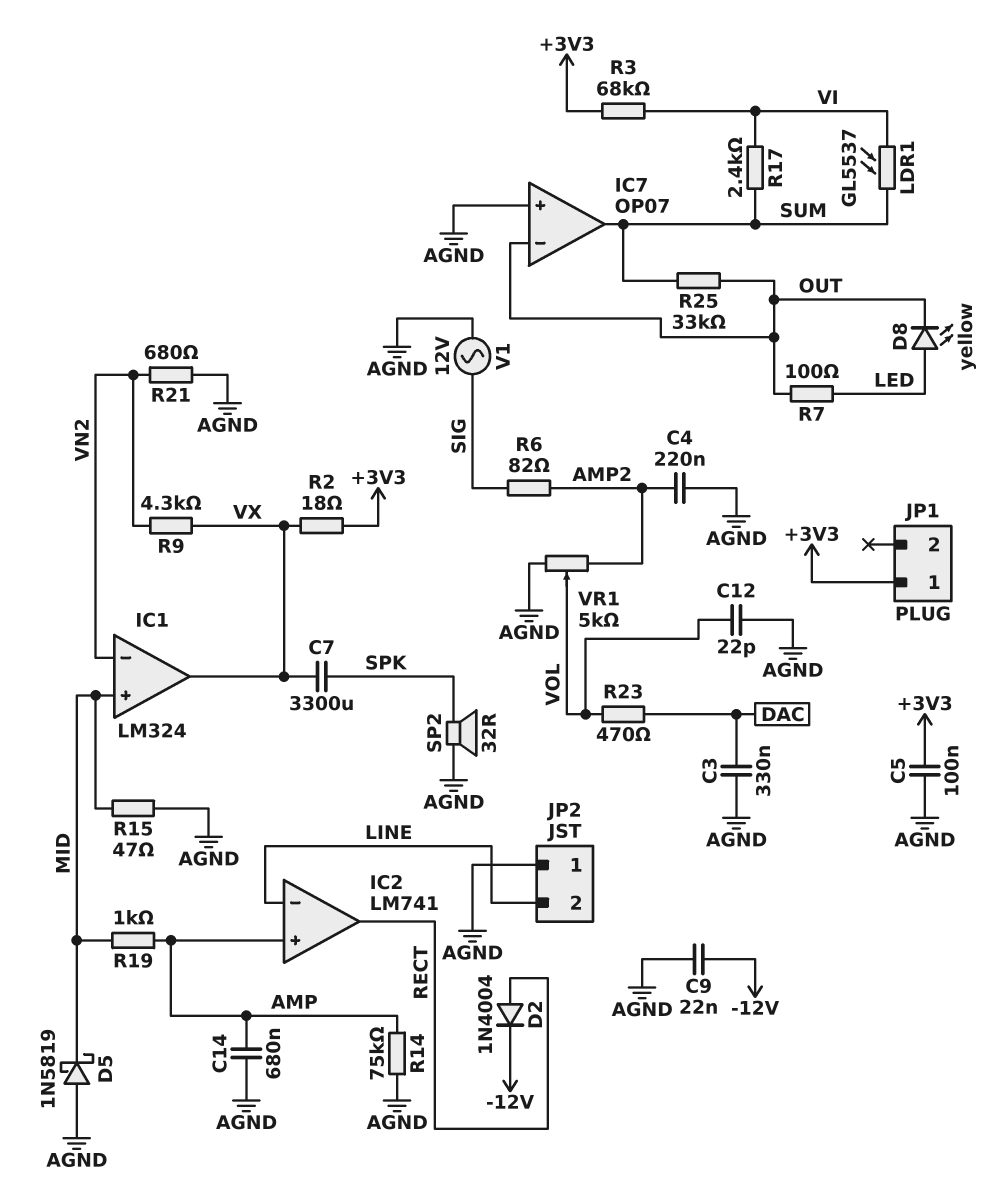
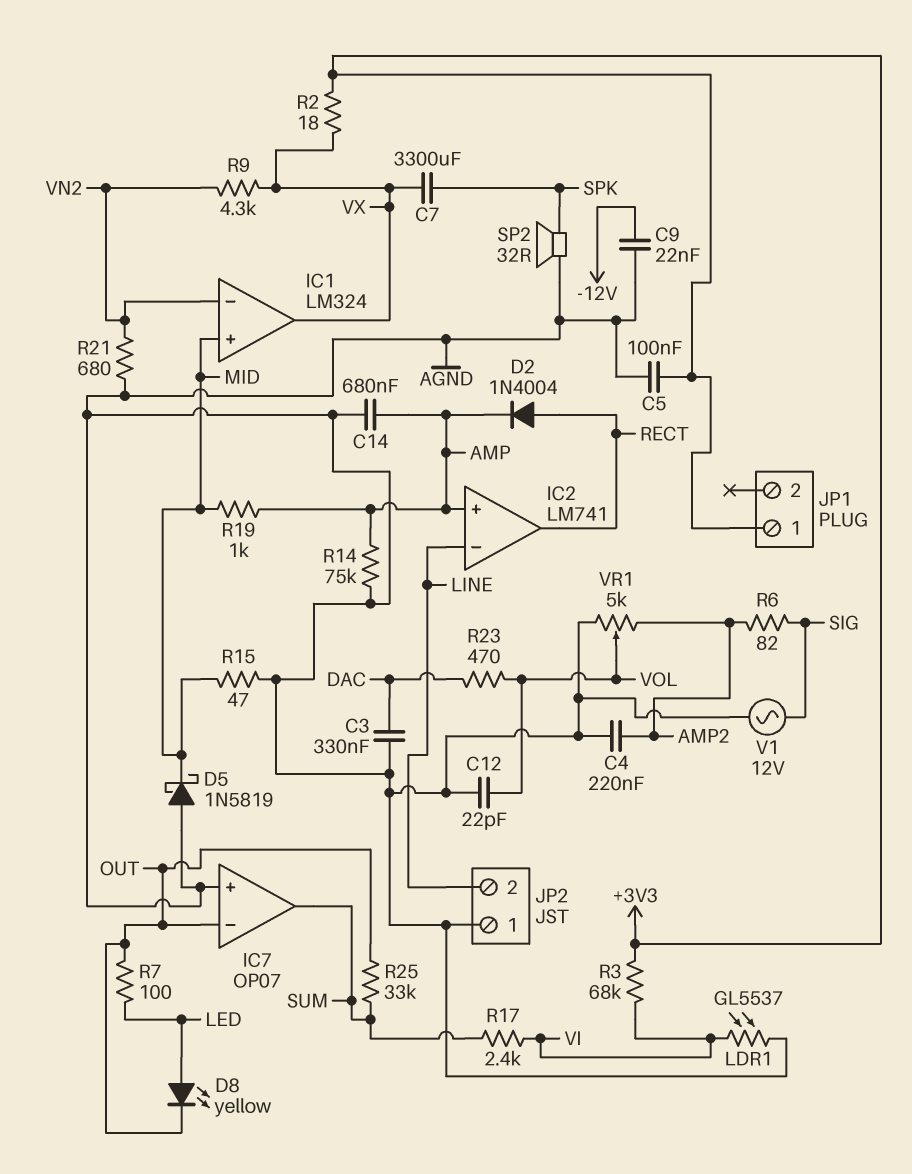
D2: diode 1N4004 (A RECT, K -12V) -> diode 1N4004 (A RECT, K AMP)
LDR1: GL5537 (SUM, VI) -> GL5537 (AGND, VI)

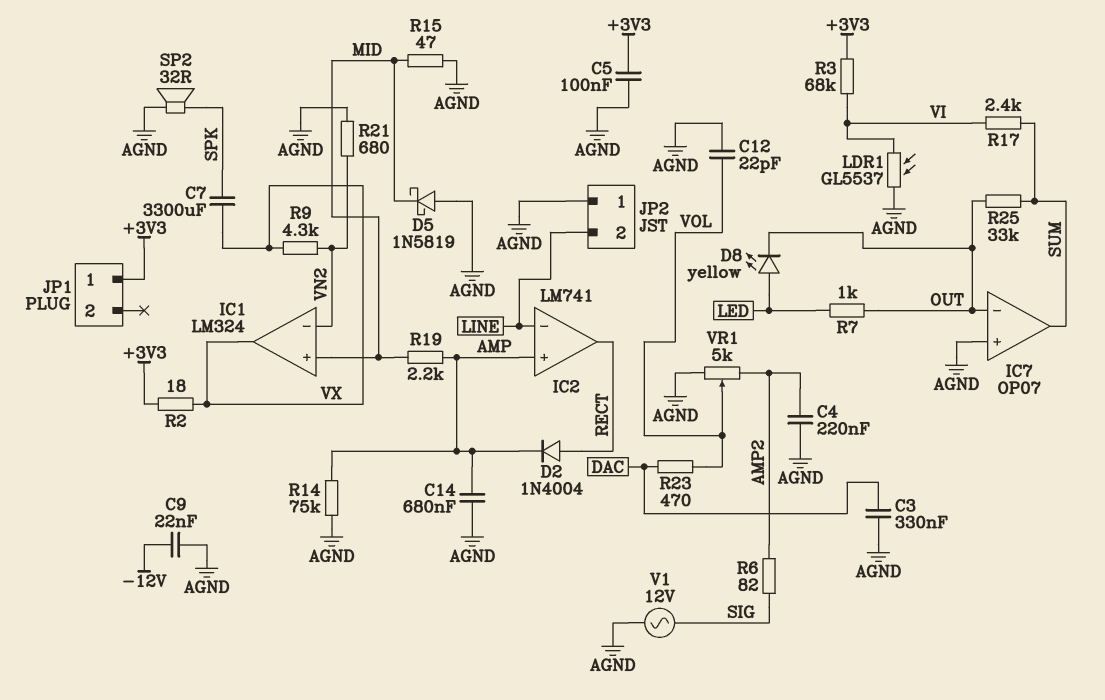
R7: 100 (LED, OUT) -> 1k (LED, OUT)
R19: 1k (AMP, MID) -> 2.2k (AMP, MID)

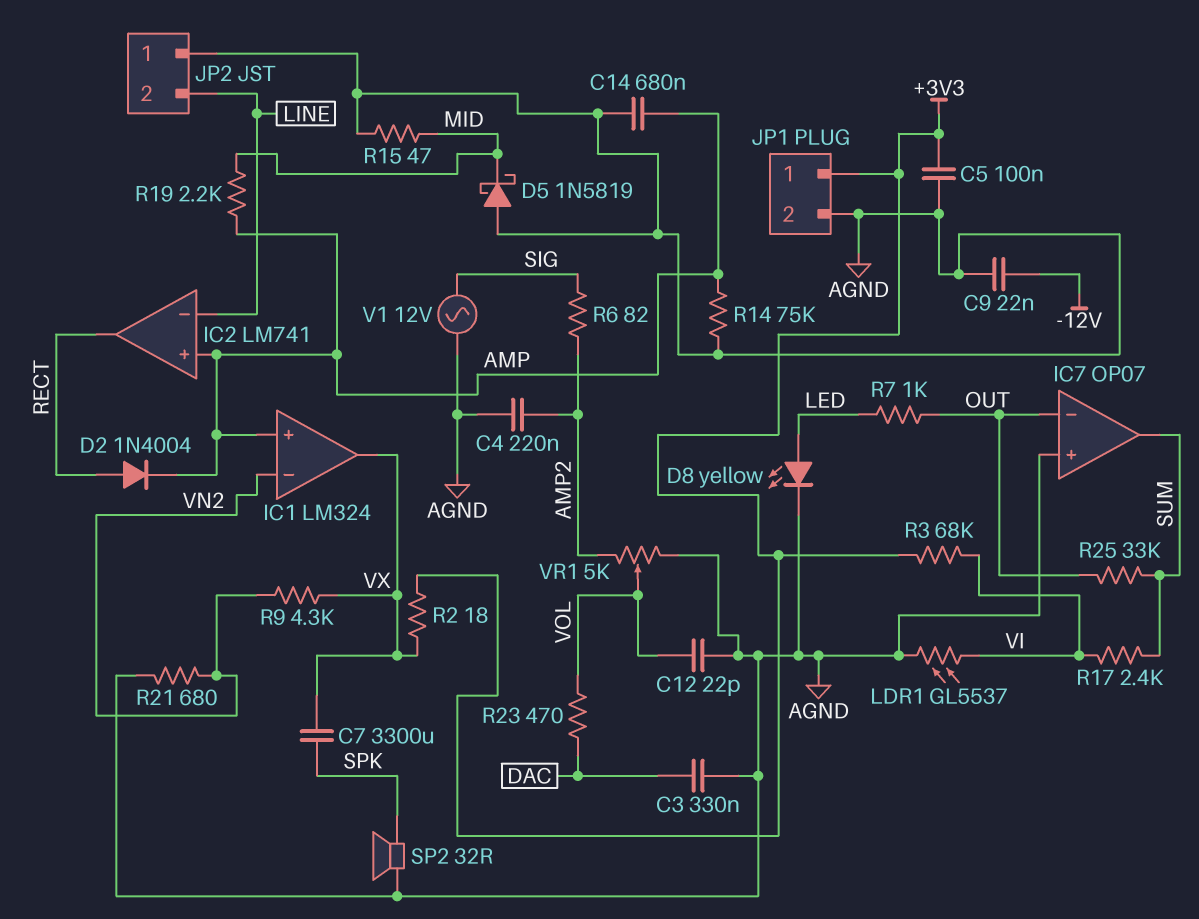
D8: LED yellow (A LED, K OUT) -> LED yellow (A LED, K AGND)
IC1 pin in+: MID -> AMP
JP1 pin 2: none -> AGND

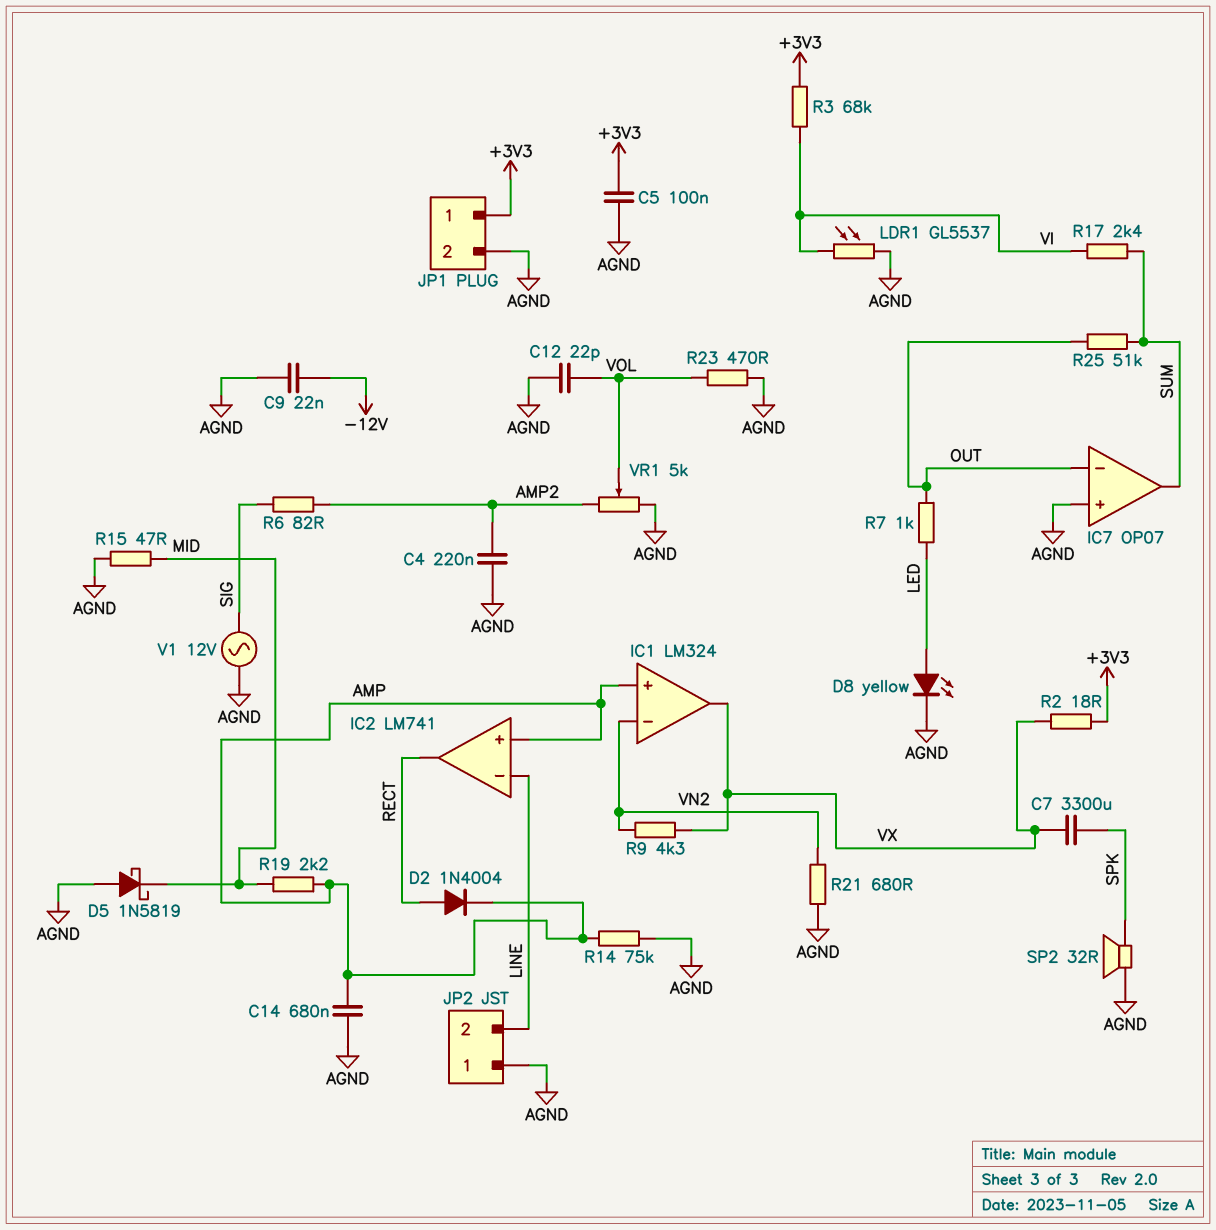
C3: 330nF (AGND, DAC) -> none
R23: 470 (DAC, VOL) -> 470 (AGND, VOL)
R25: 33k (OUT, SUM) -> 51k (OUT, SUM)

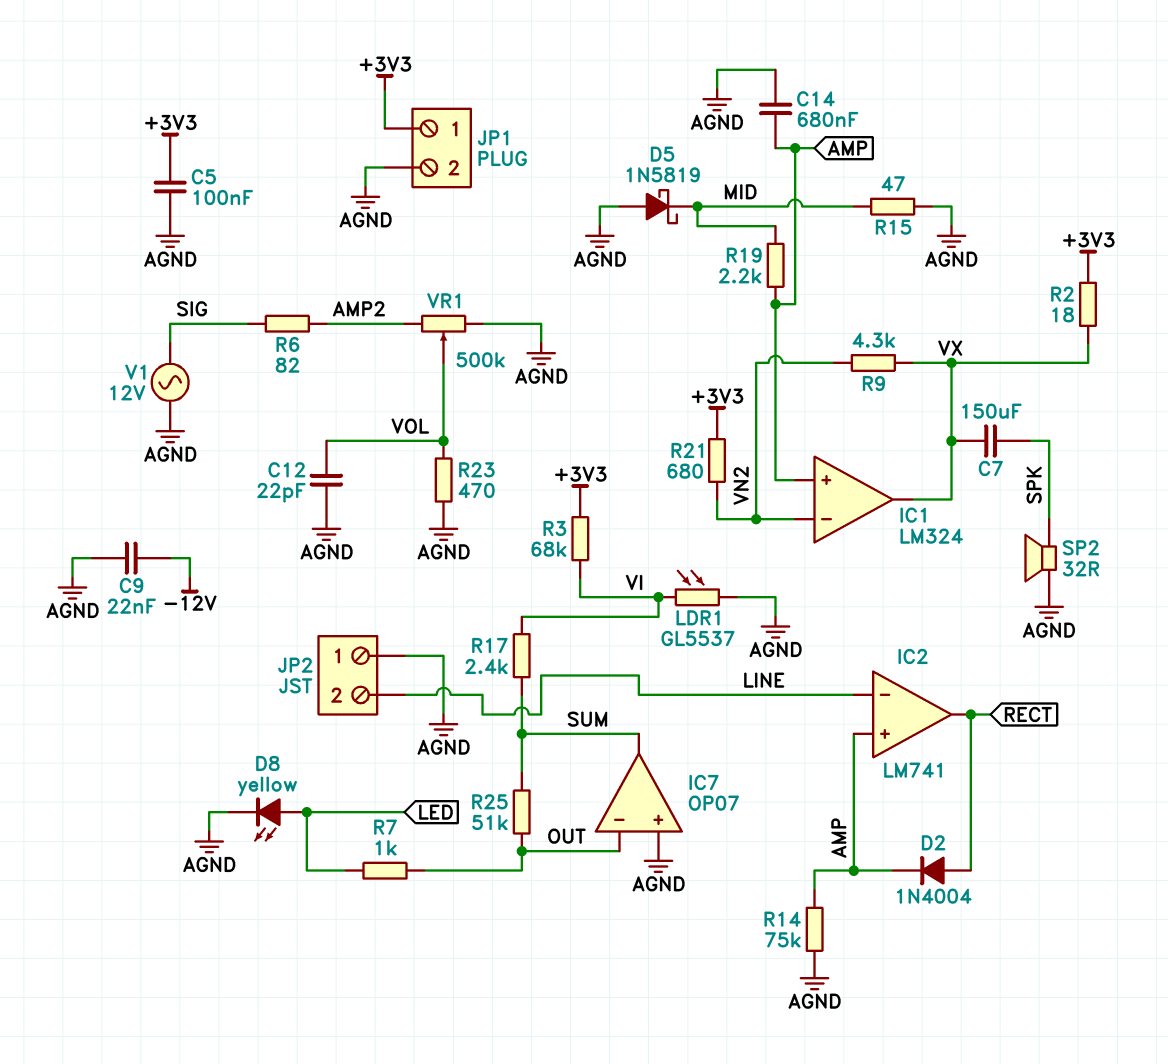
C4: 220nF (AGND, AMP2) -> none
C7: 3300uF (SPK, VX) -> 150uF (SPK, VX)
R21: 680 (AGND, VN2) -> 680 (+3V3, VN2)
VR1: 5k (AGND, AMP2, wiper VOL) -> 500k (AGND, AMP2, wiper VOL)

